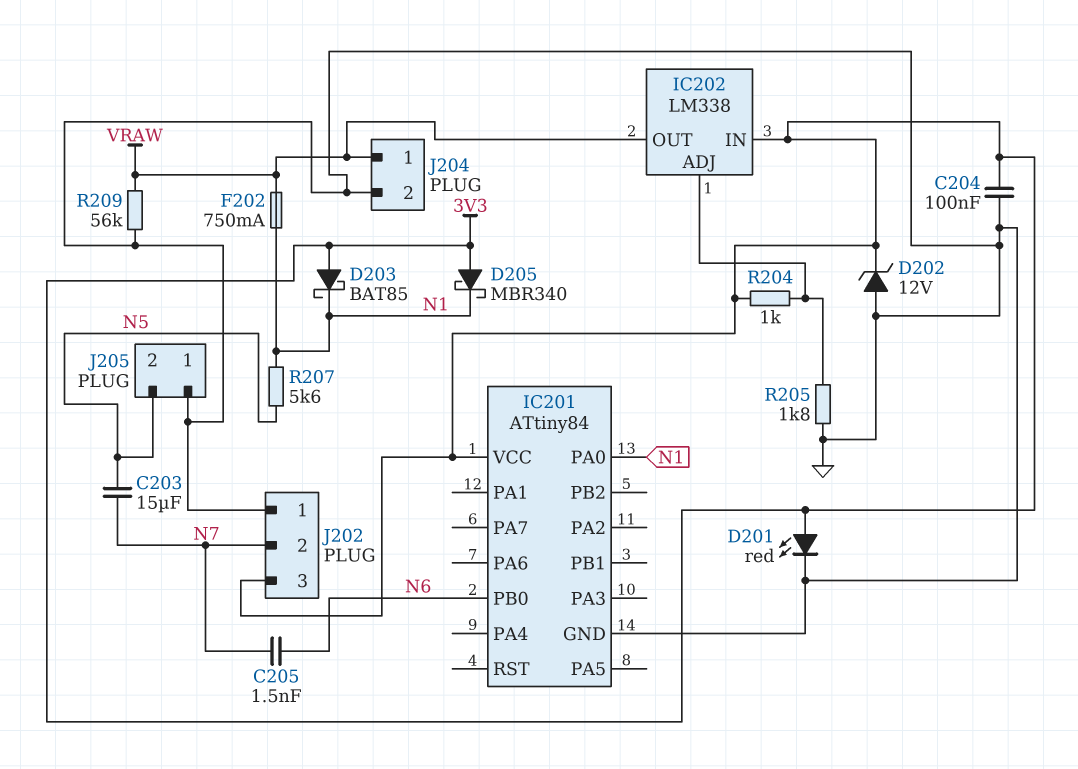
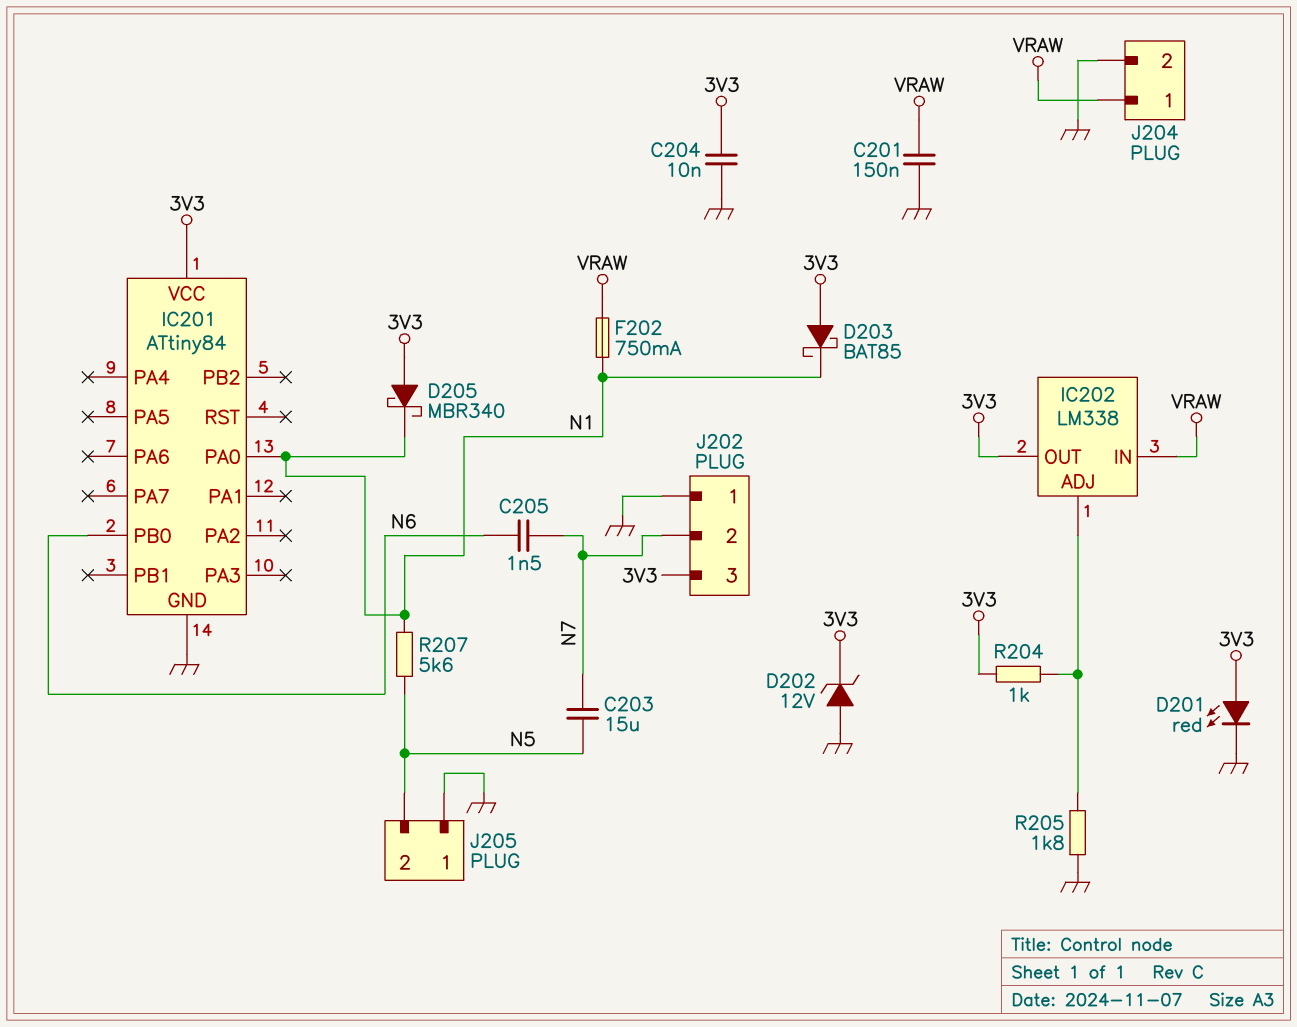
C201: none -> 150nF (GND, VRAW)
C204: 100nF (3V3, GND) -> 10nF (3V3, GND)
IC202 pin IN: 3V3 -> VRAW
IC202 pin OUT: VRAW -> 3V3
R209: 56k (GND, VRAW) -> none

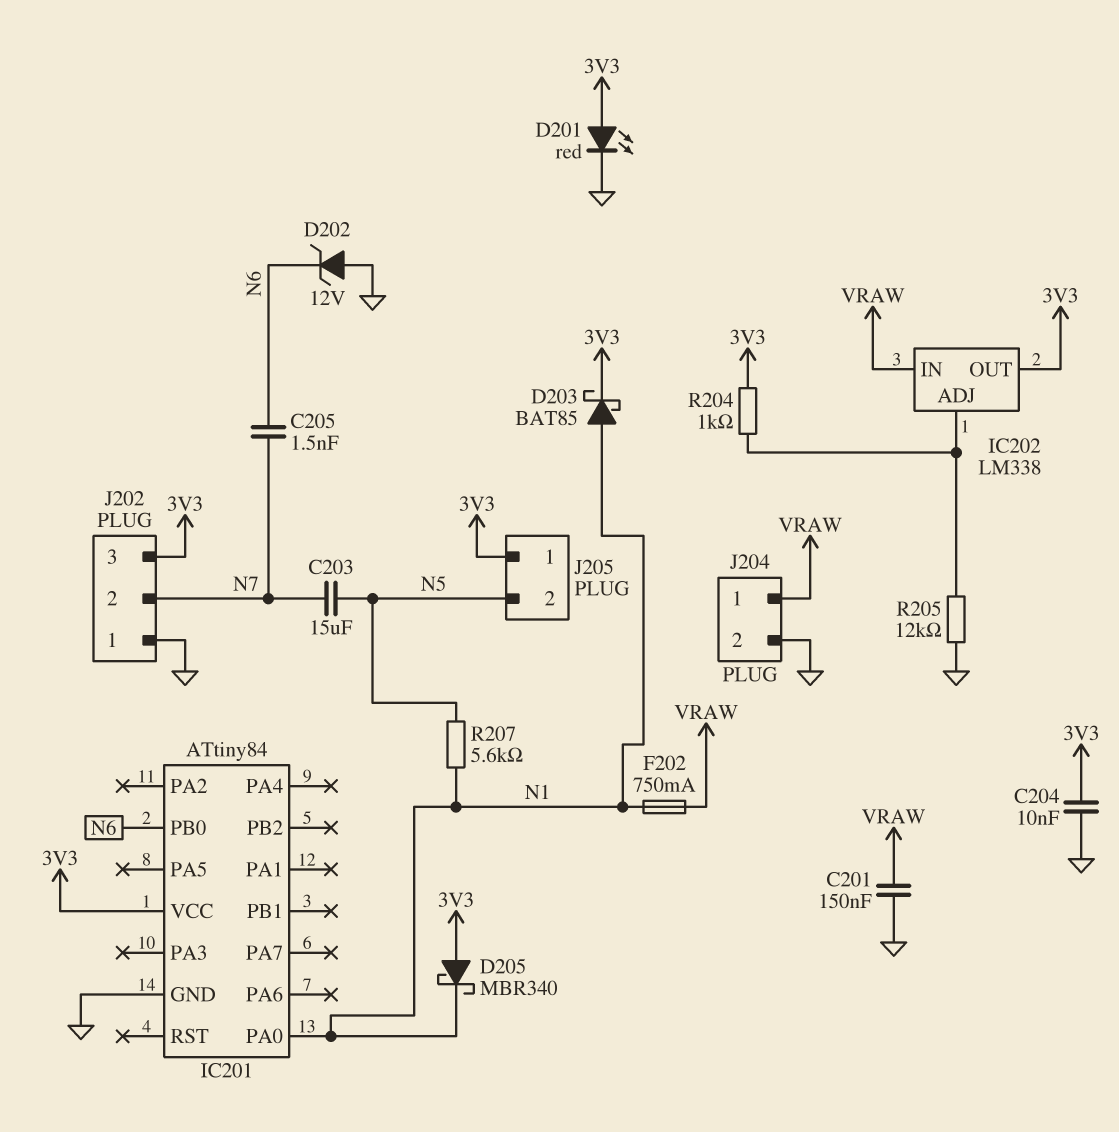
D202: zener 12V (A GND, K 3V3) -> zener 12V (A GND, K N6)
D203: schottky BAT85 (A 3V3, K N1) -> schottky BAT85 (A N1, K 3V3)
J205 pin 1: GND -> 3V3
R205: 1.8k (GND, IC202/ADJ) -> 12k (GND, IC202/ADJ)

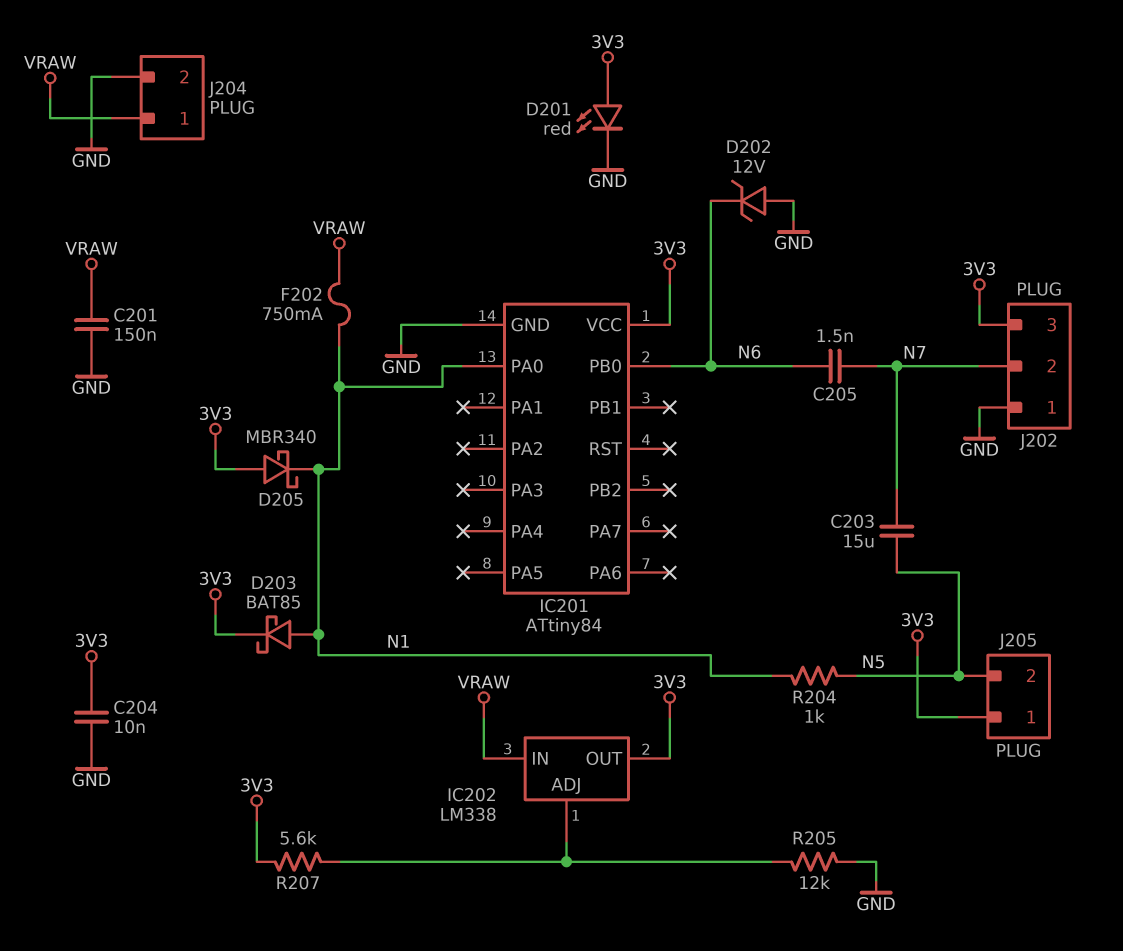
R204: 1k (3V3, IC202/ADJ) -> 1k (N1, N5)
R207: 5.6k (N1, N5) -> 5.6k (3V3, IC202/ADJ)

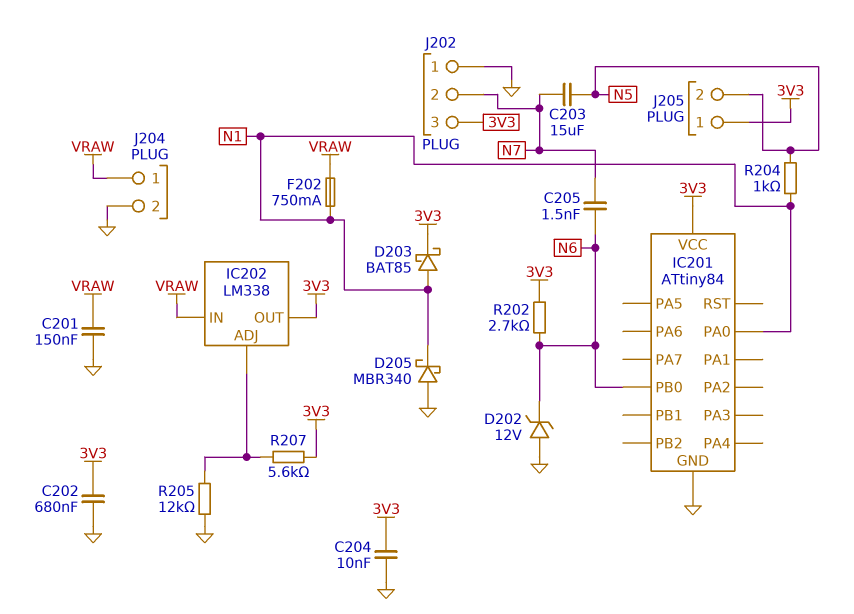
C202: none -> 680nF (3V3, GND)
D201: LED red (A 3V3, K GND) -> none
D205: schottky MBR340 (A 3V3, K N1) -> schottky MBR340 (A GND, K N1)
R202: none -> 2.7k (3V3, N6)

